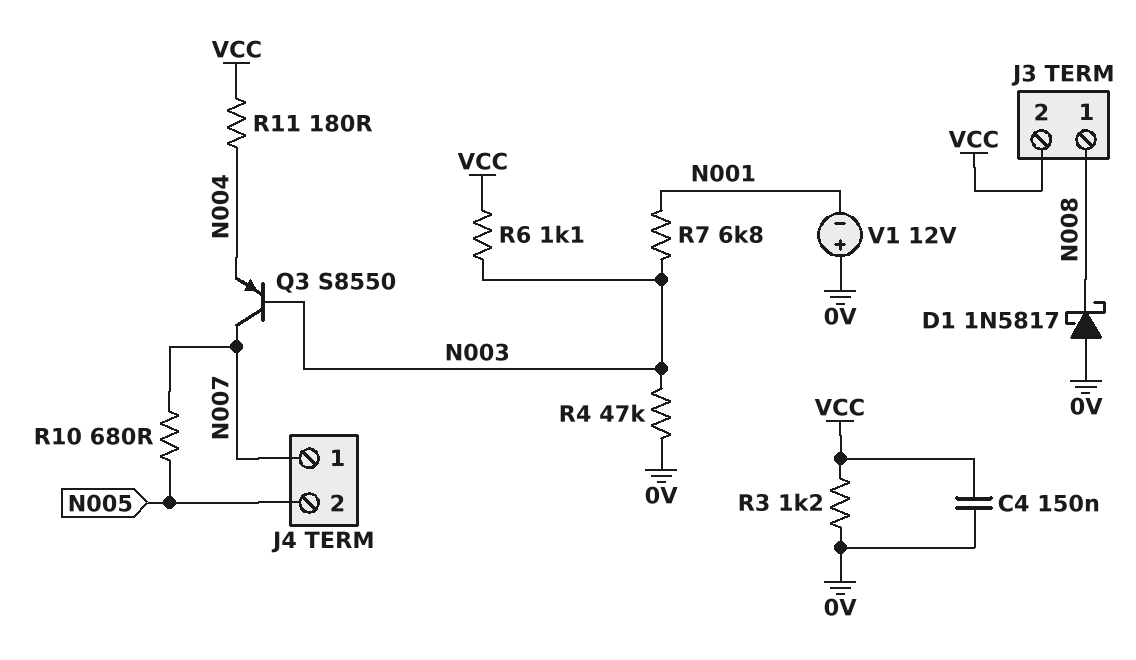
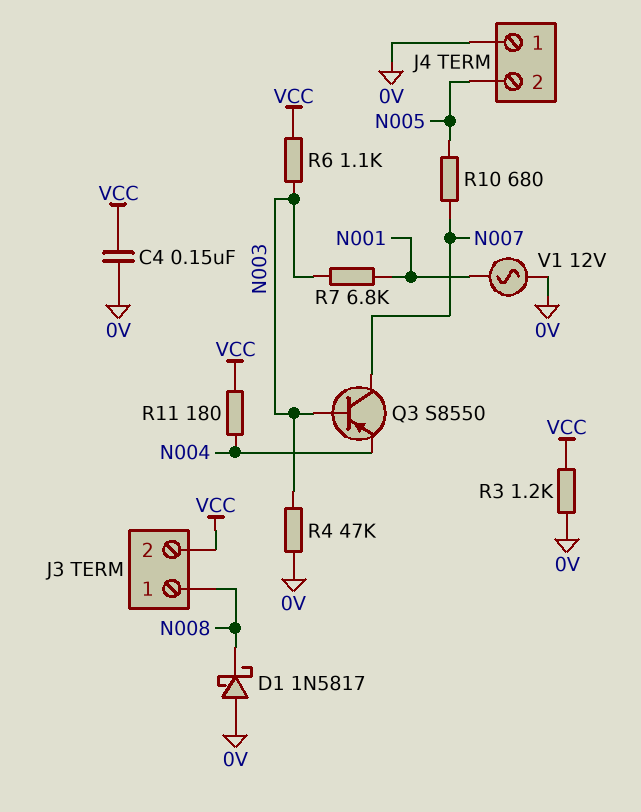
J4 pin 1: N007 -> 0V
V1: 12V (plus 0V, minus N001) -> AC 12V (0V, N001)

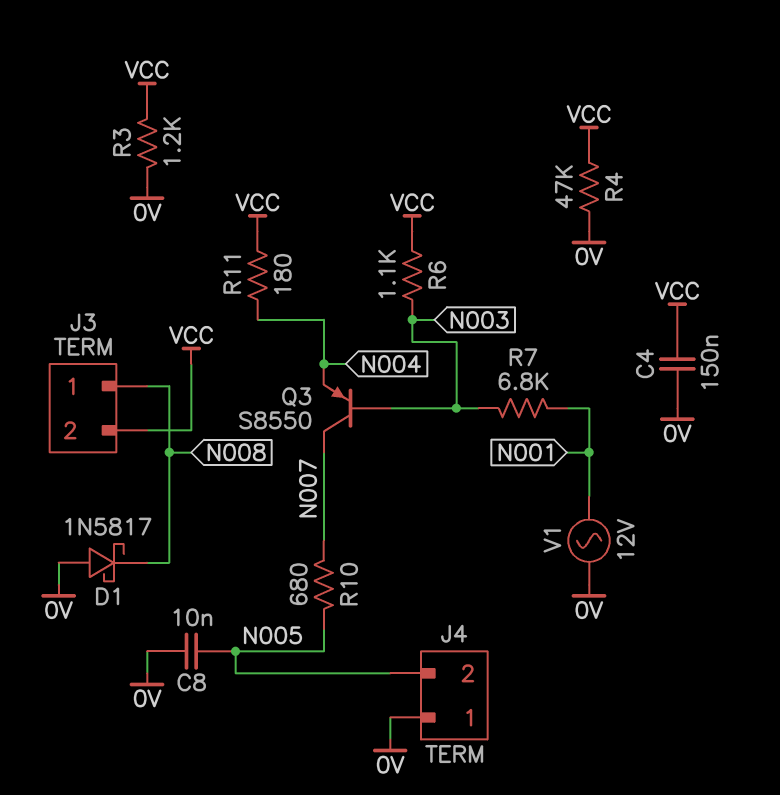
C8: none -> 10nF (0V, N005)
R4: 47k (0V, N003) -> 47k (0V, VCC)

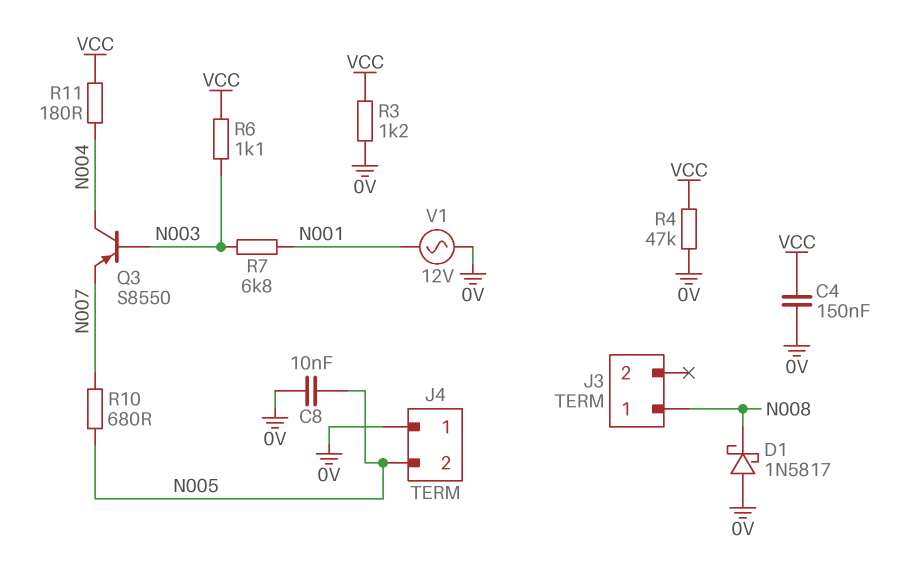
J3 pin 2: VCC -> none
Q3: PNP S8550 (B N003, C N007, E N004) -> PNP S8550 (B N003, C N004, E N007)

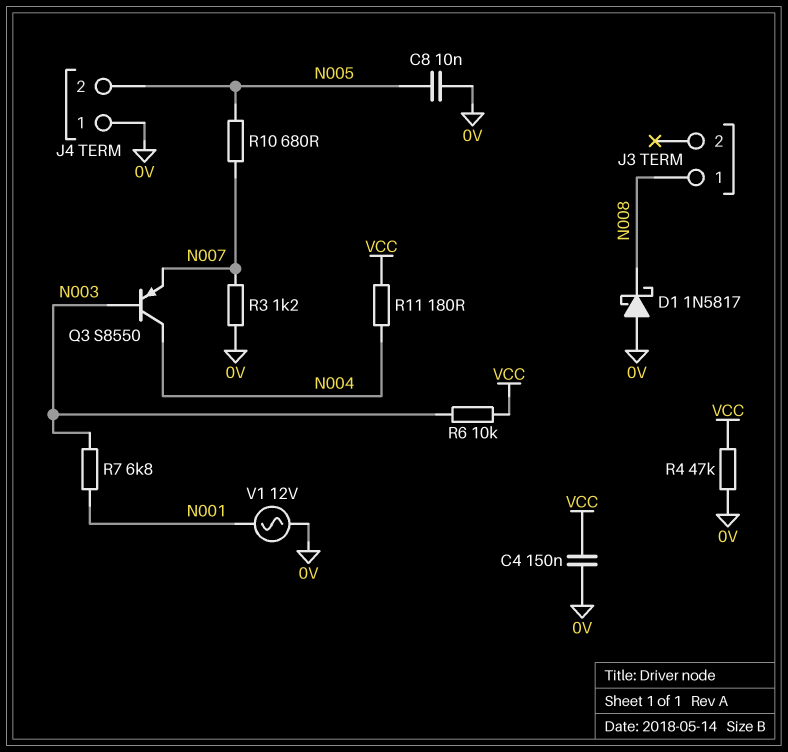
R3: 1.2k (0V, VCC) -> 1.2k (0V, N007)
R6: 1.1k (N003, VCC) -> 10k (N003, VCC)

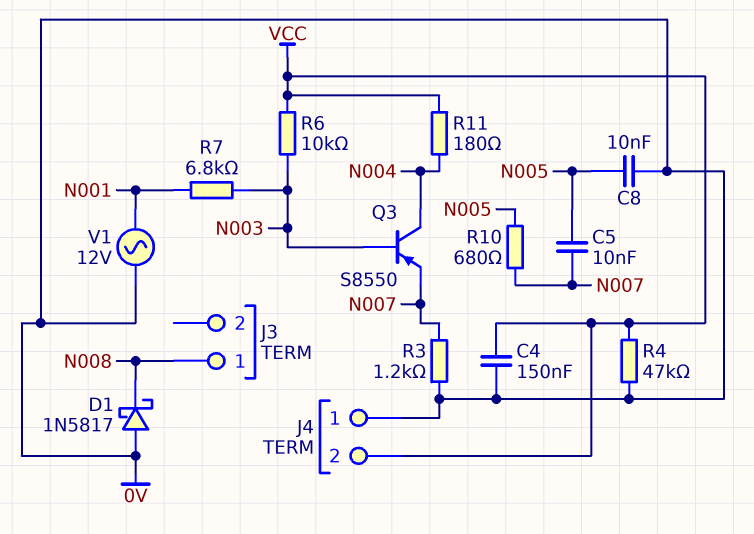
C5: none -> 10nF (N005, N007)
J4 pin 2: N005 -> VCC

